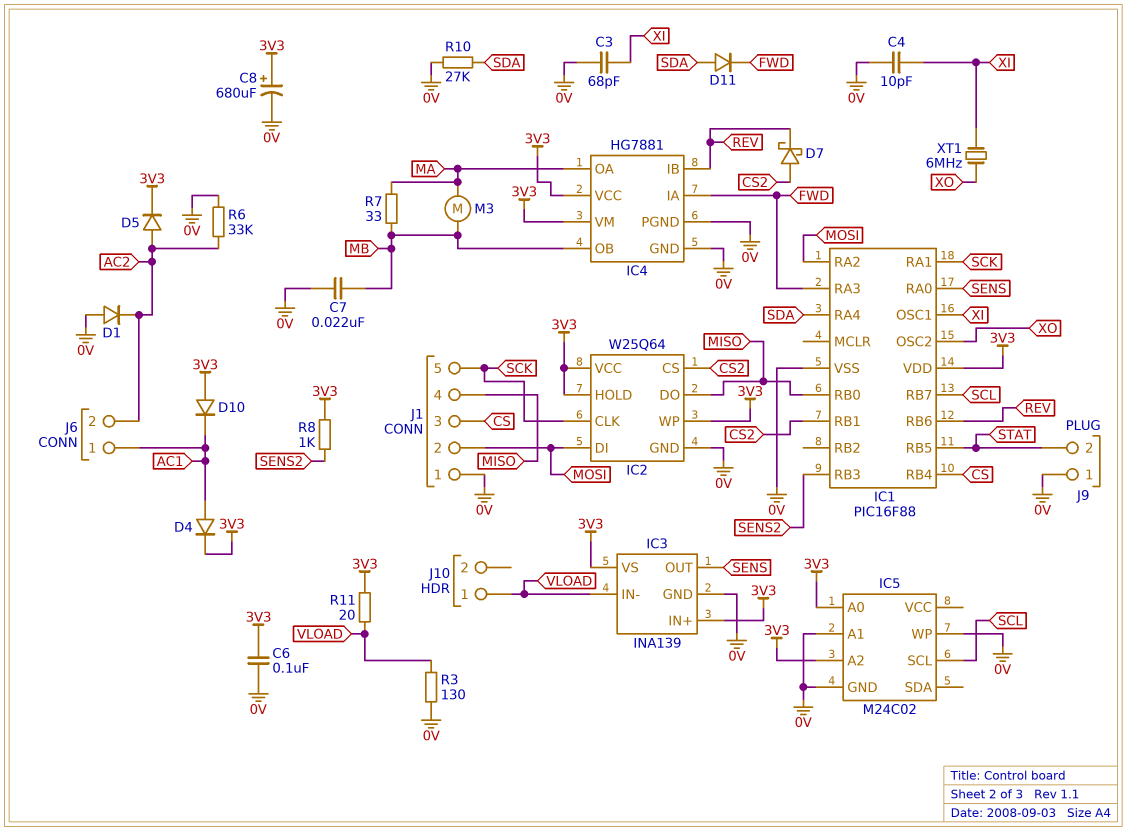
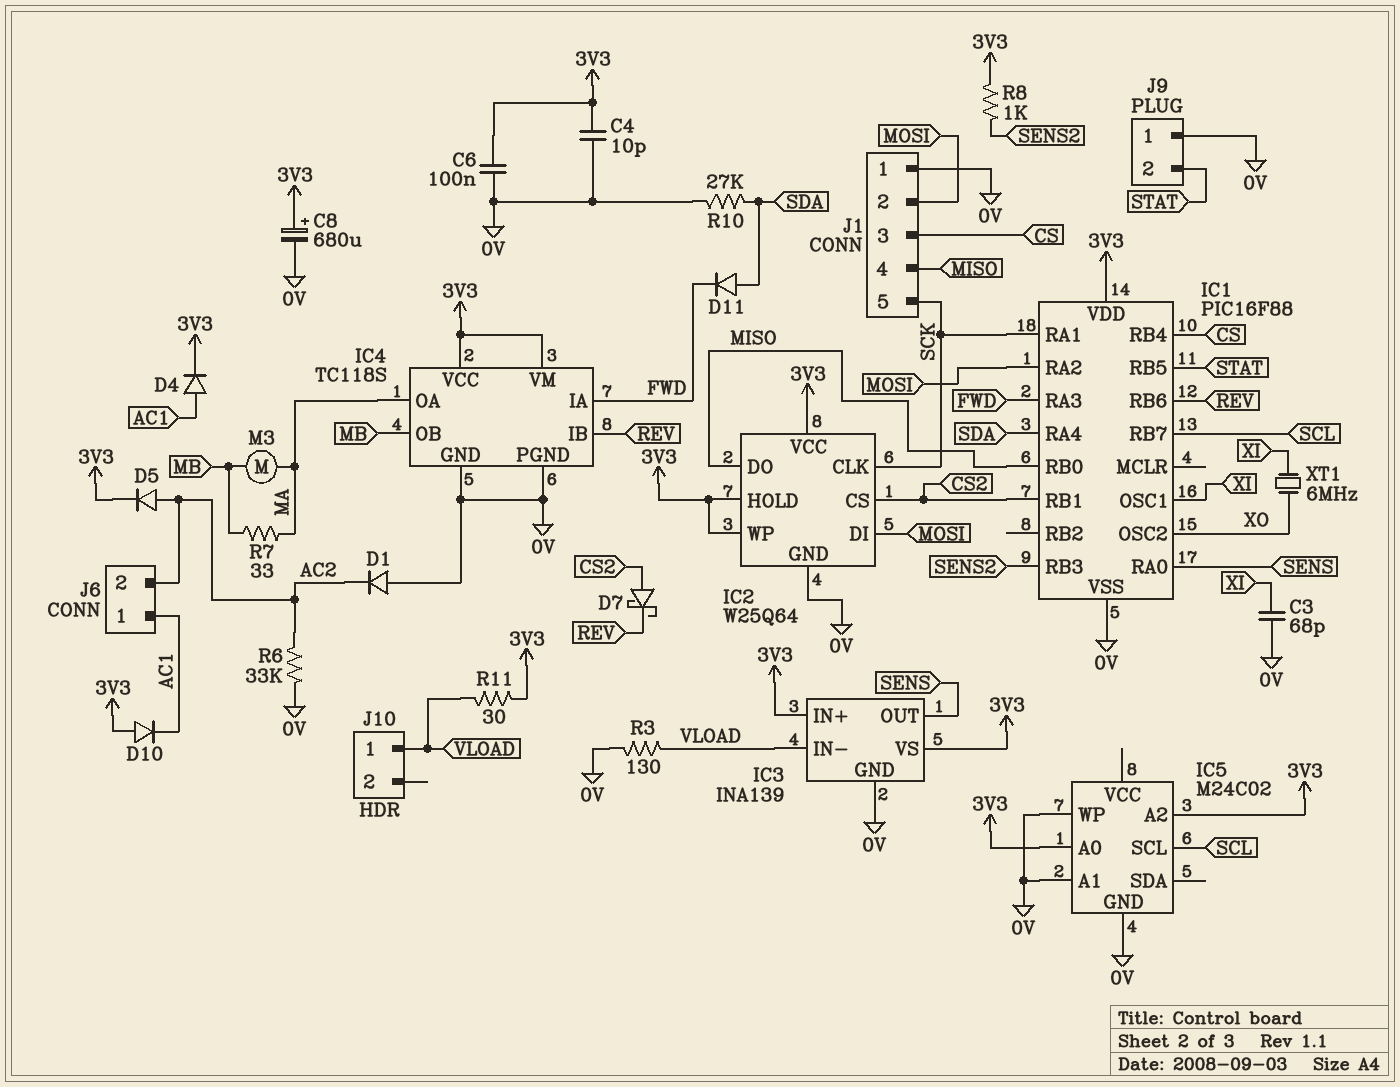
C4: 10pF (0V, XI) -> 10pF (0V, 3V3)
C7: 22nF (0V, MB) -> none
IC4: HG7881 -> TC118S
R11: 20 (3V3, VLOAD) -> 30 (3V3, VLOAD)

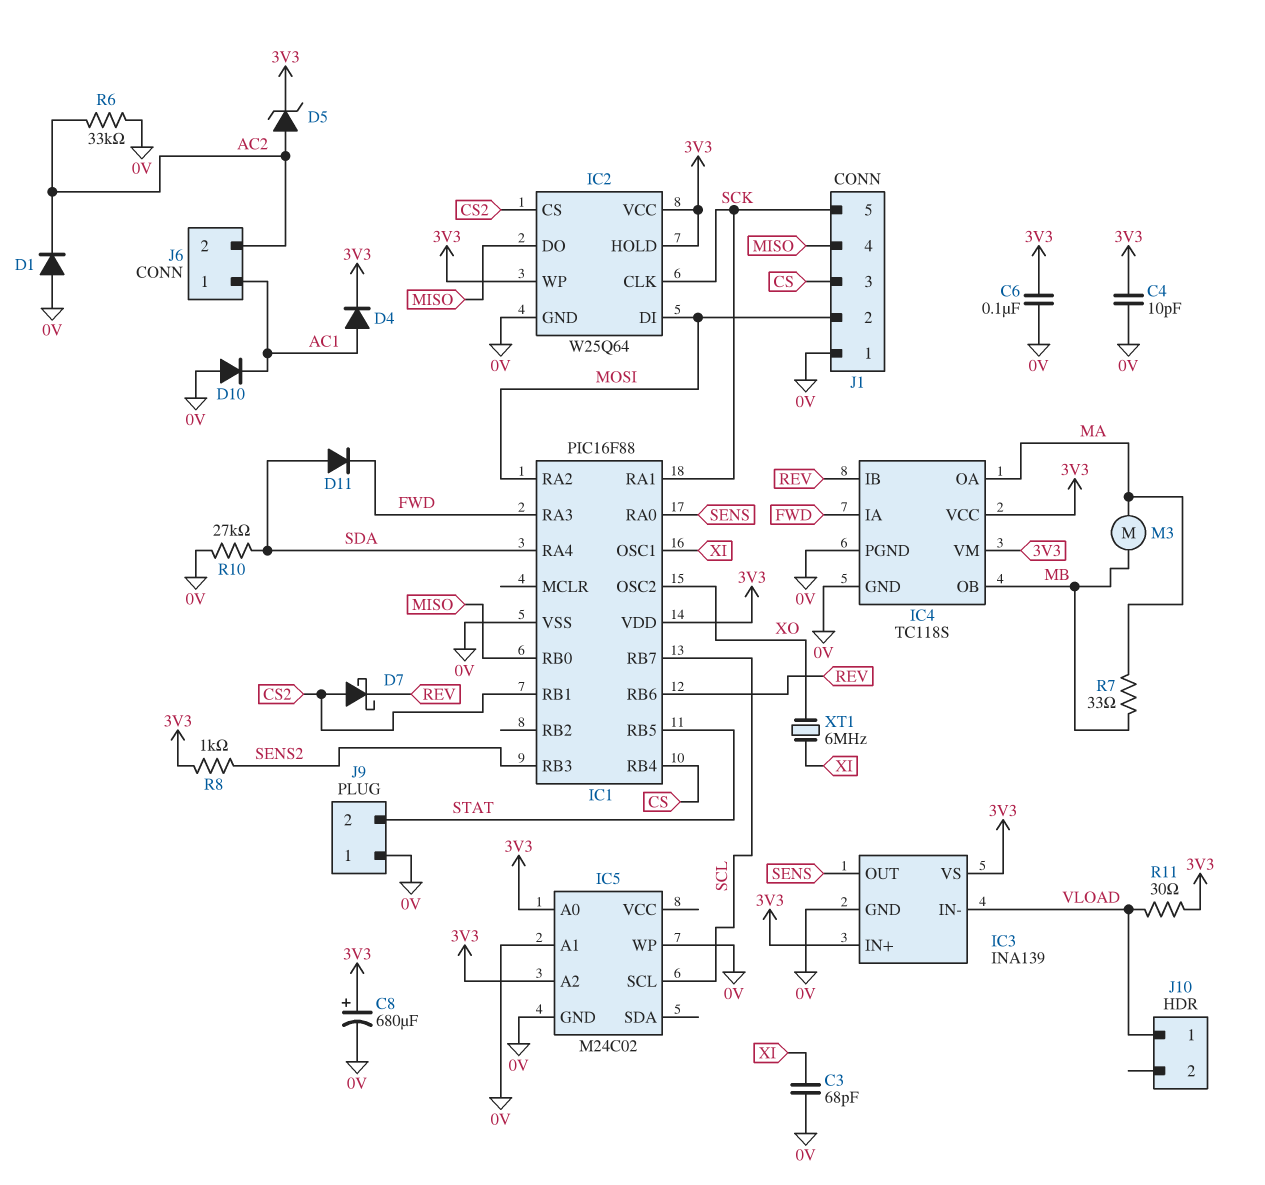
D5: diode (A AC2, K 3V3) -> zener (A AC2, K 3V3)
D10: diode (A 3V3, K AC1) -> diode (A 0V, K AC1)
R3: 130 (0V, VLOAD) -> none

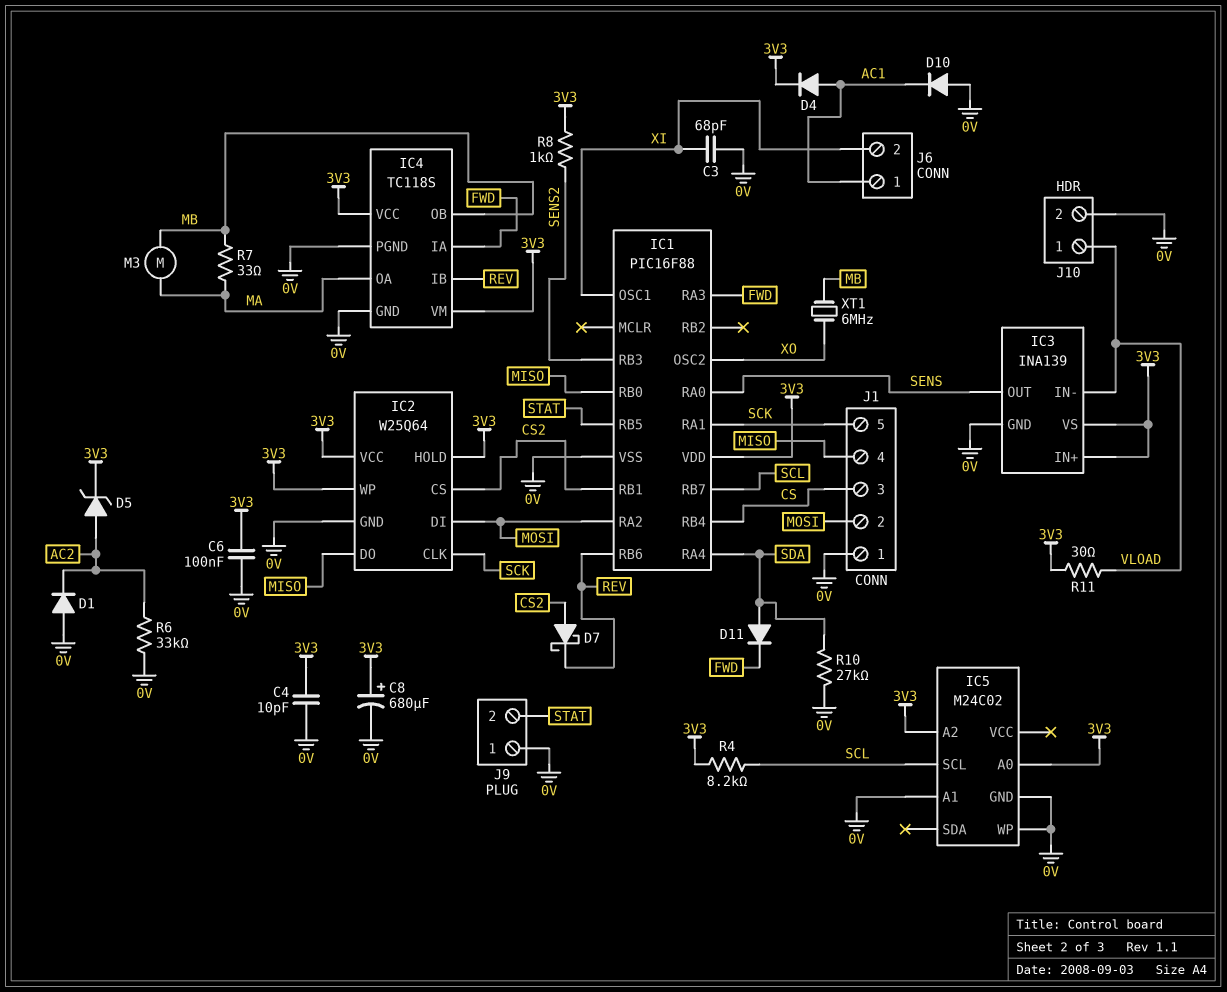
J6 pin 2: AC2 -> XI
J10 pin 2: none -> 0V
R4: none -> 8.2k (3V3, SCL)
XT1: 6MHz (XI, XO) -> 6MHz (MB, XO)

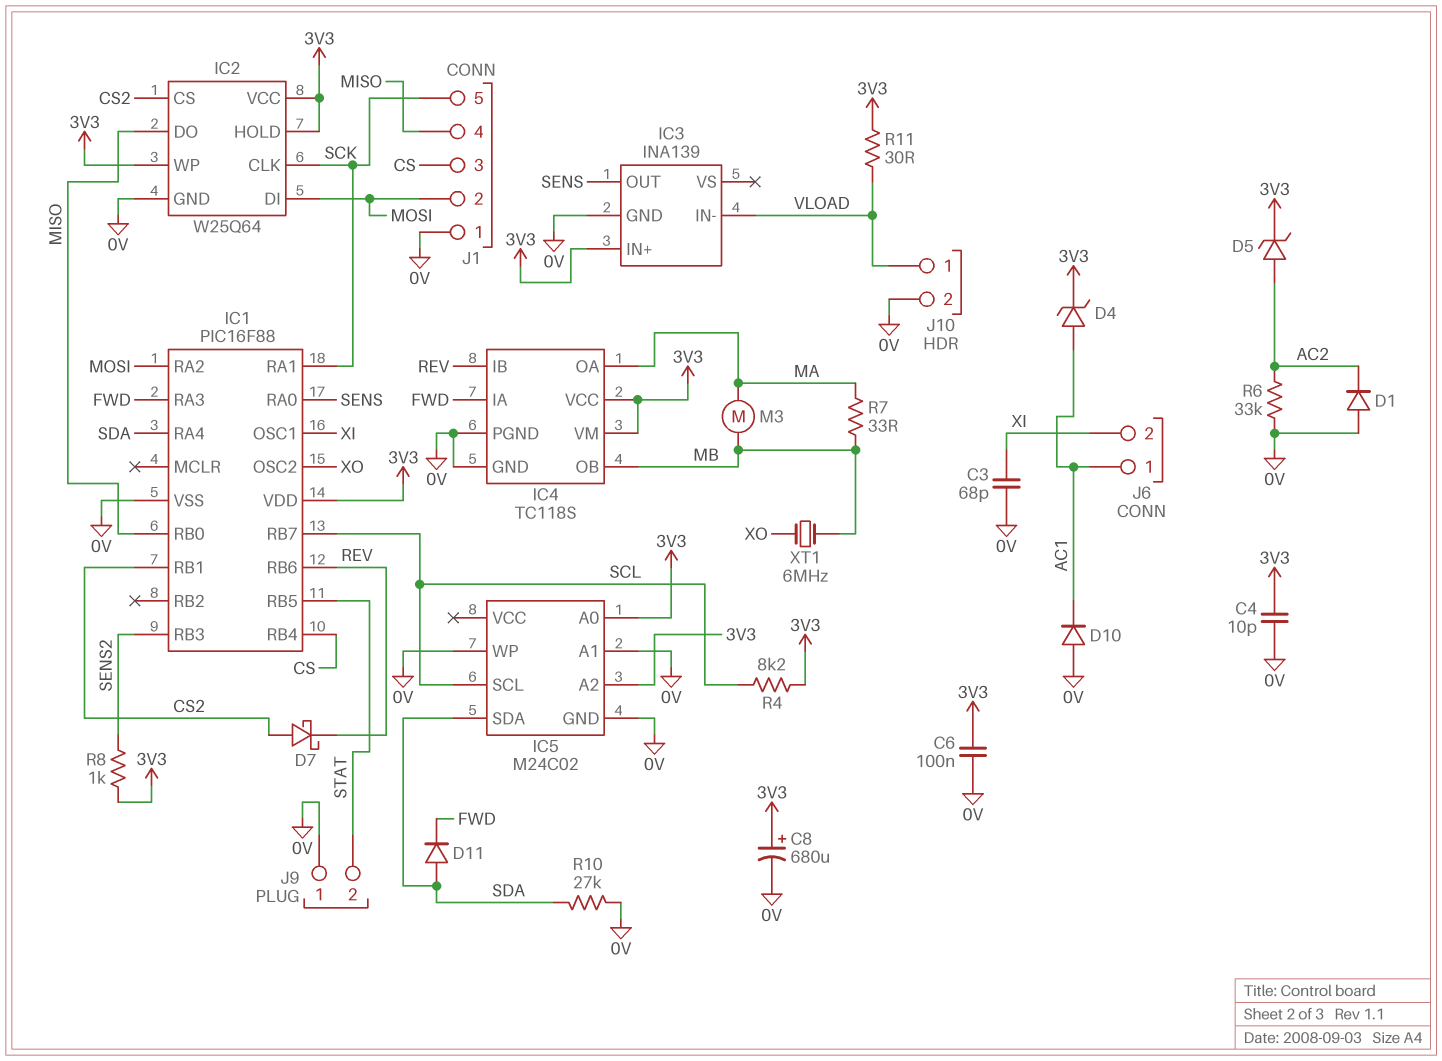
D4: diode (A AC1, K 3V3) -> zener (A AC1, K 3V3)
IC3 pin VS: 3V3 -> none
IC5 pin SDA: none -> SDA

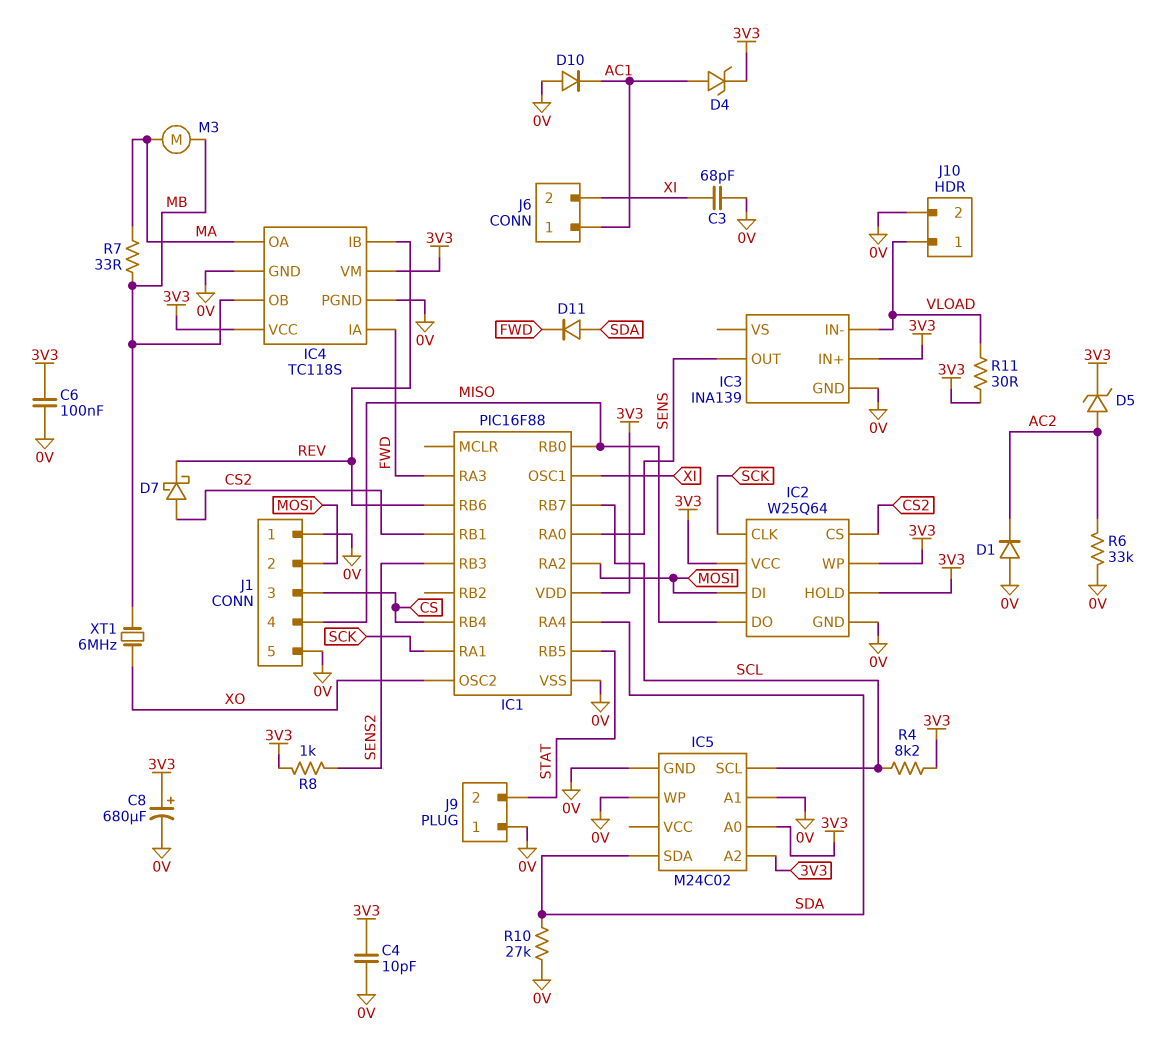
J1 pin 5: SCK -> 0V

